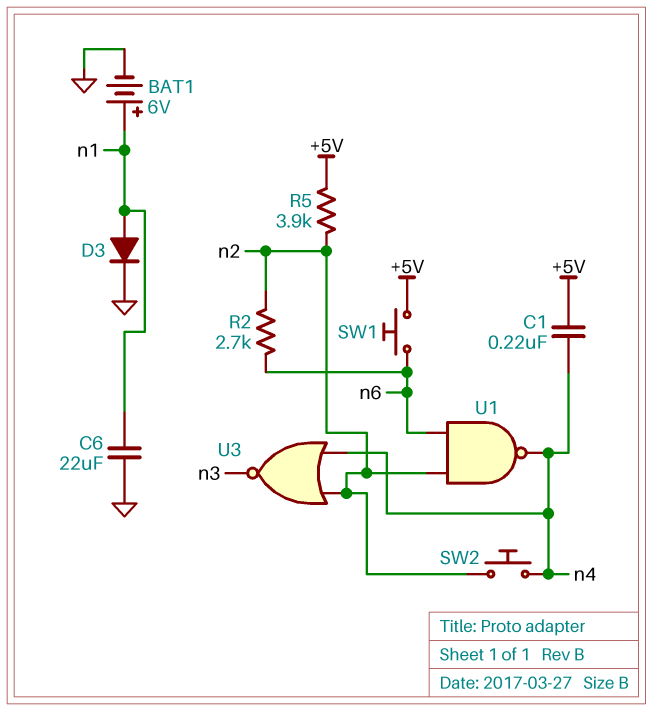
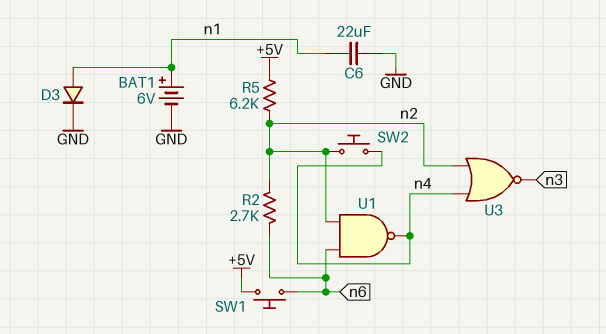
C1: 220nF (+5V, n4) -> none
R5: 3.9k (+5V, n2) -> 6.2k (+5V, n2)

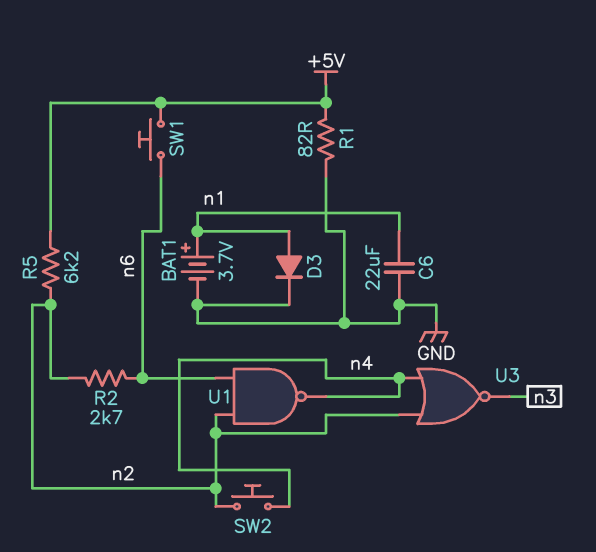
BAT1: 6V (plus n1, minus GND) -> 3.7V (plus n1, minus GND)
R1: none -> 82 (+5V, GND)

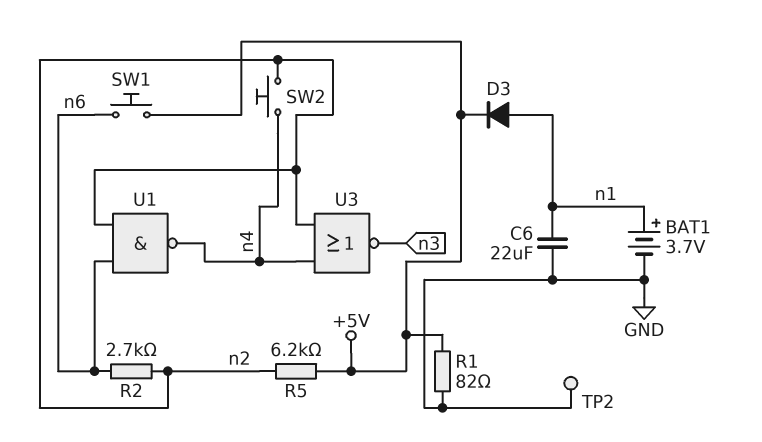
D3: diode (A n1, K GND) -> diode (A n1, K +5V)
TP2: none -> test point (GND)

